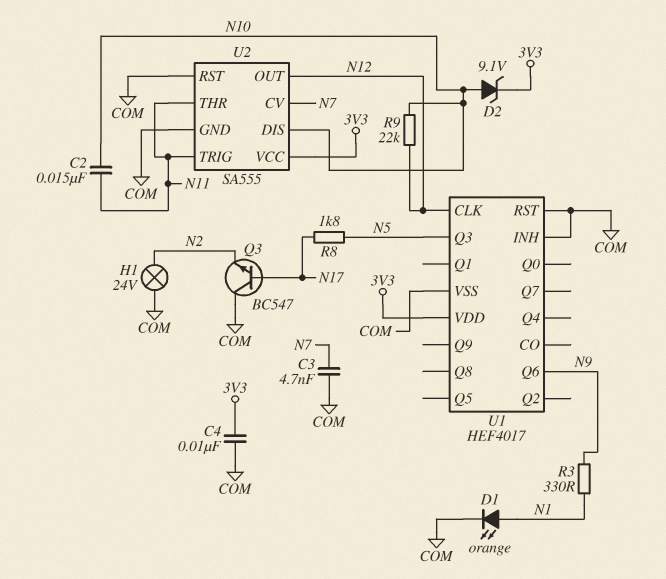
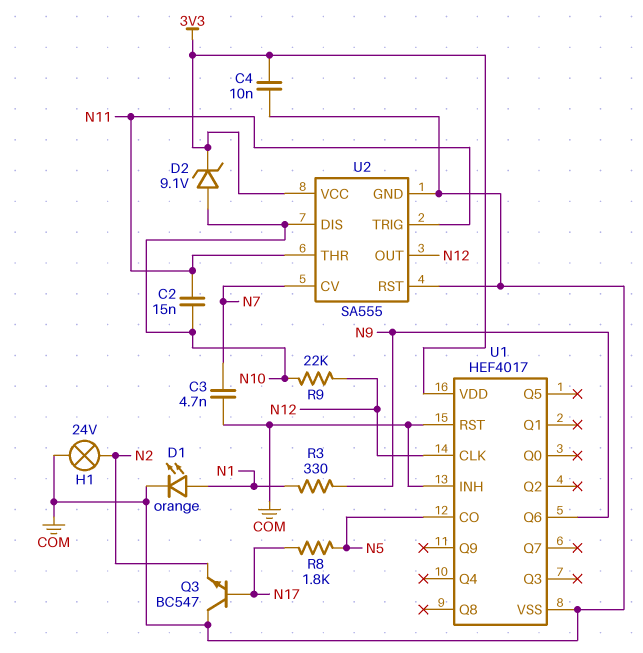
U1 pin CO: none -> N5
U1 pin Q3: N5 -> none

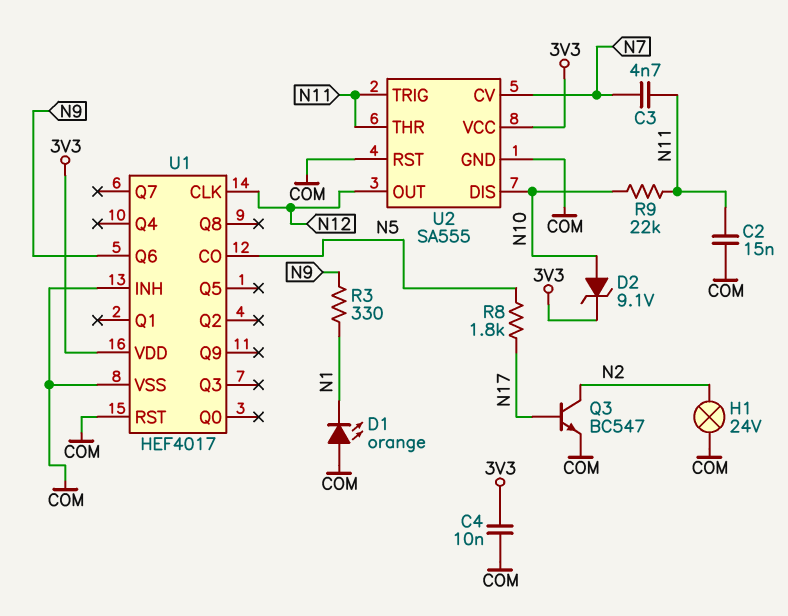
C2: 15nF (N10, N11) -> 15nF (COM, N11)
C3: 4.7nF (COM, N7) -> 4.7nF (N7, N11)
D1: LED orange (A N1, K COM) -> LED orange (A COM, K N1)
Q3: NPN BC547 (B N17, C COM, E N2) -> NPN BC547 (B N17, C N2, E COM)
R9: 22k (N10, N12) -> 22k (N10, N11)

